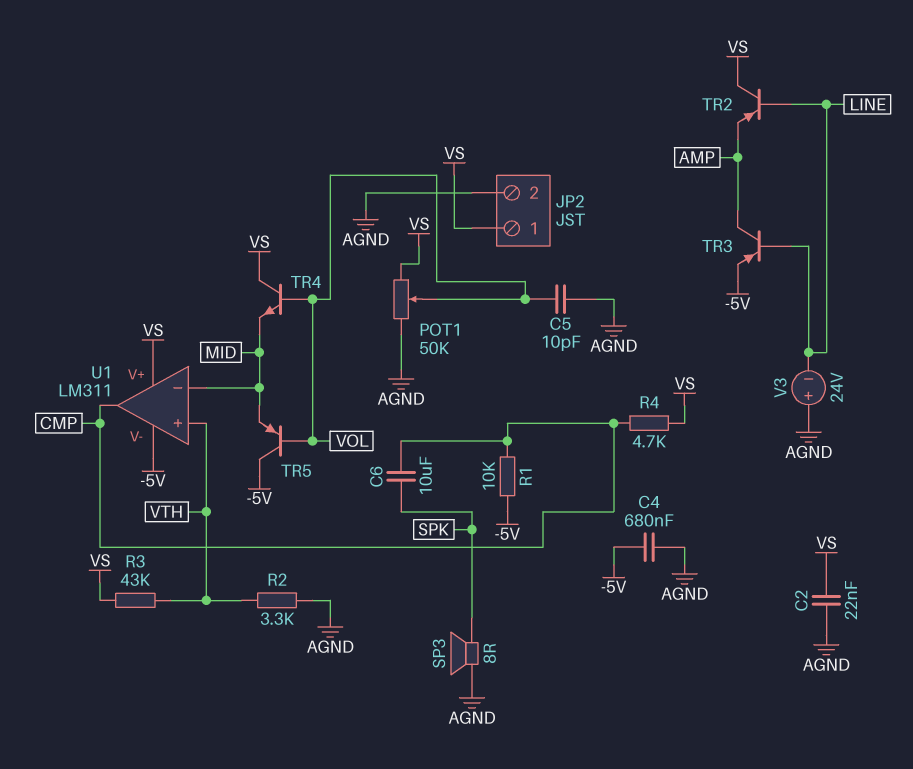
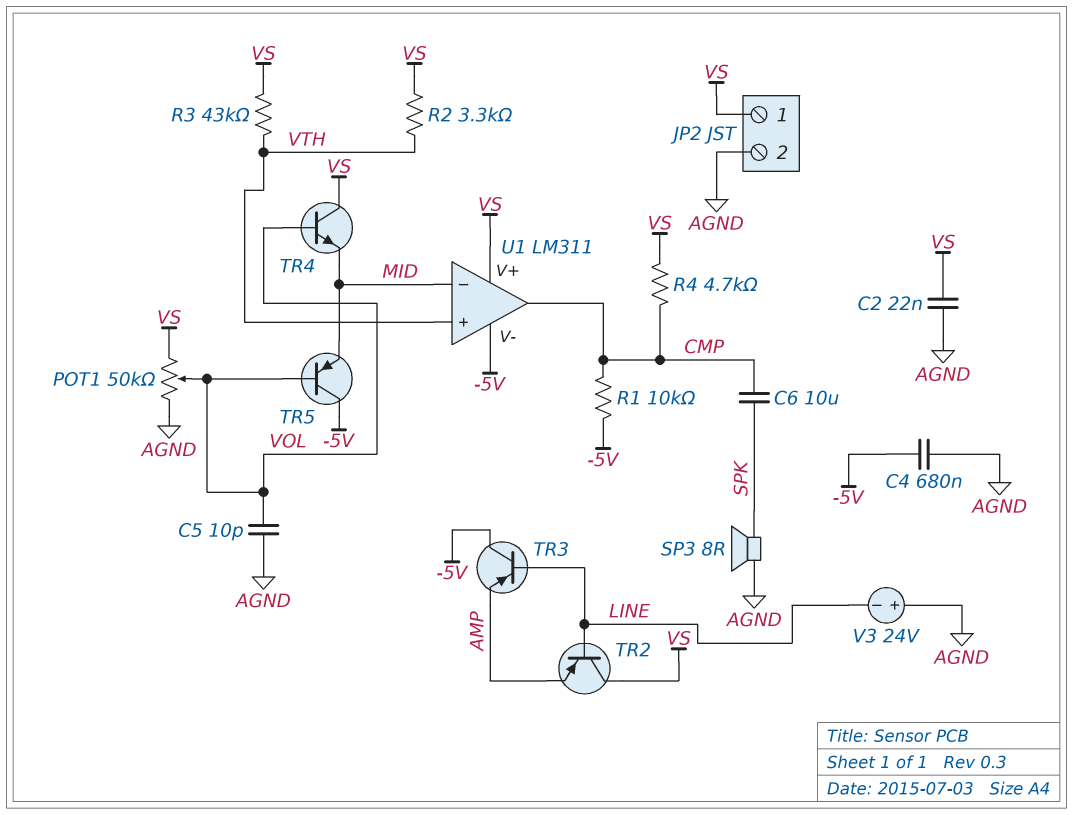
R2: 3.3k (AGND, VTH) -> 3.3k (VS, VTH)
TR3: PNP (B LINE, C AMP, E -5V) -> PNP (B LINE, C -5V, E AMP)

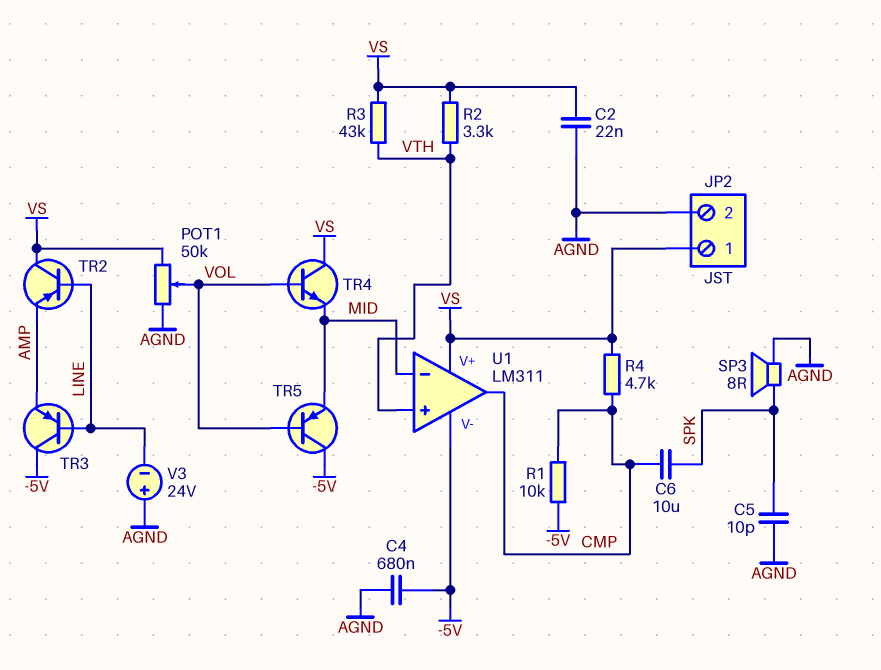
C5: 10pF (AGND, VOL) -> 10pF (AGND, SPK)

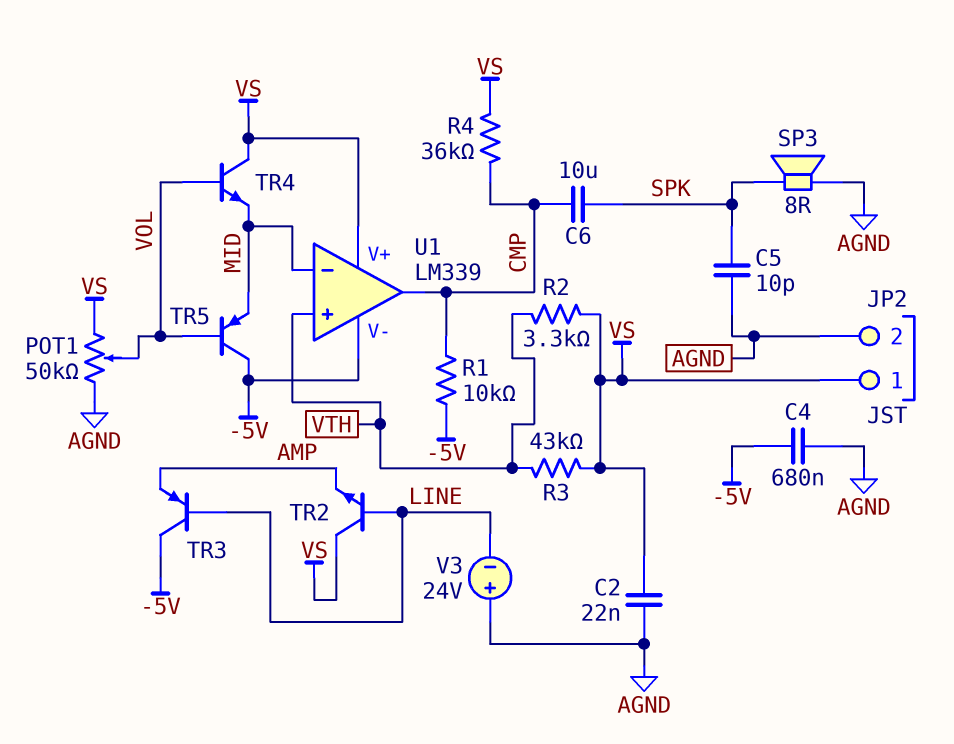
R4: 4.7k (CMP, VS) -> 36k (CMP, VS)
TR2: PNP (B LINE, C VS, E AMP) -> NPN (B LINE, C VS, E AMP)
U1: LM311 -> LM339

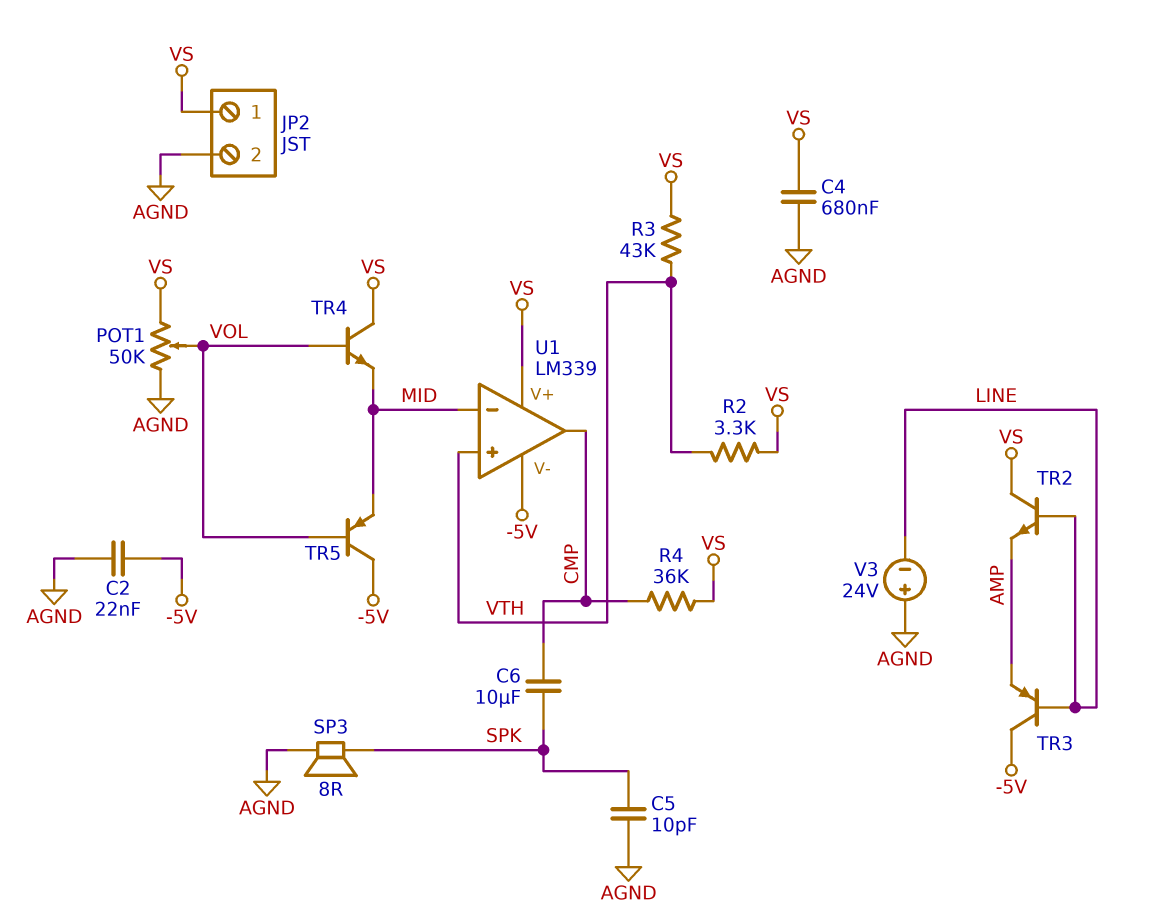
C2: 22nF (AGND, VS) -> 22nF (-5V, AGND)
C4: 680nF (-5V, AGND) -> 680nF (AGND, VS)
R1: 10k (-5V, CMP) -> none

